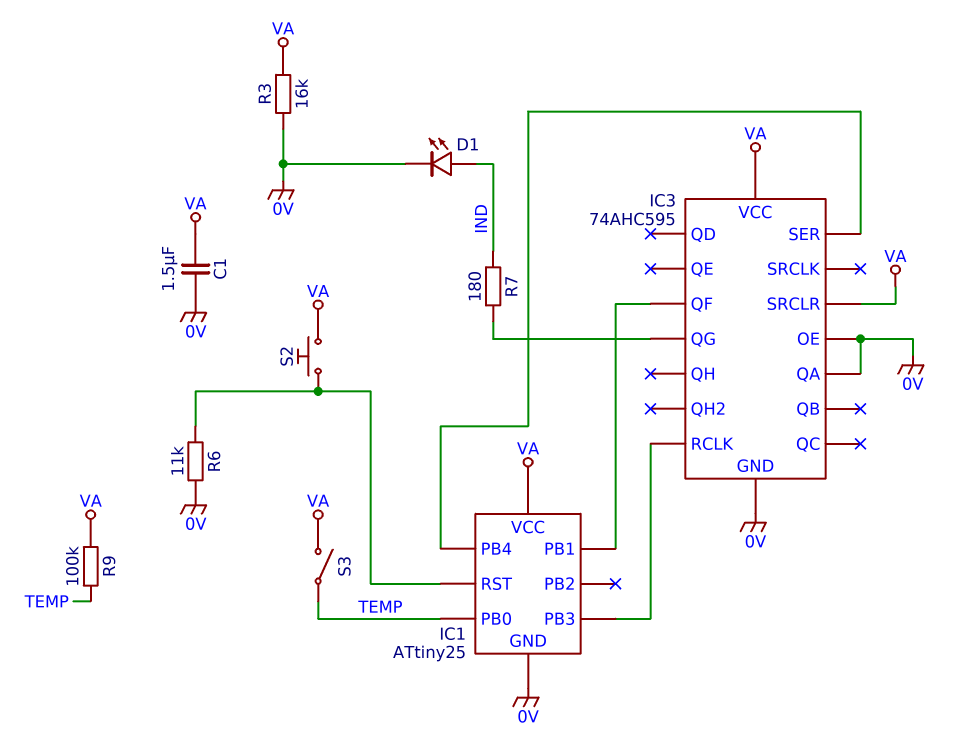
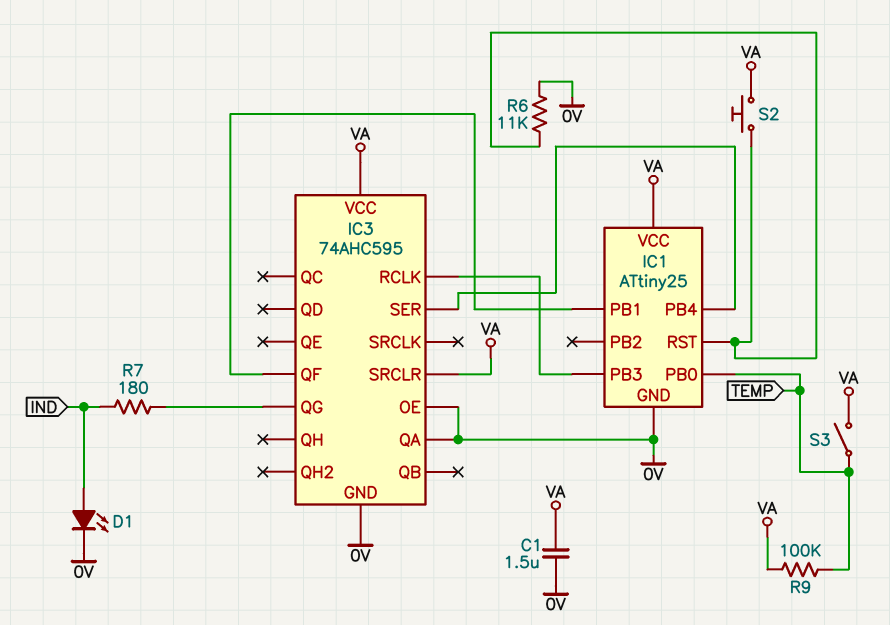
R3: 16k (0V, VA) -> none

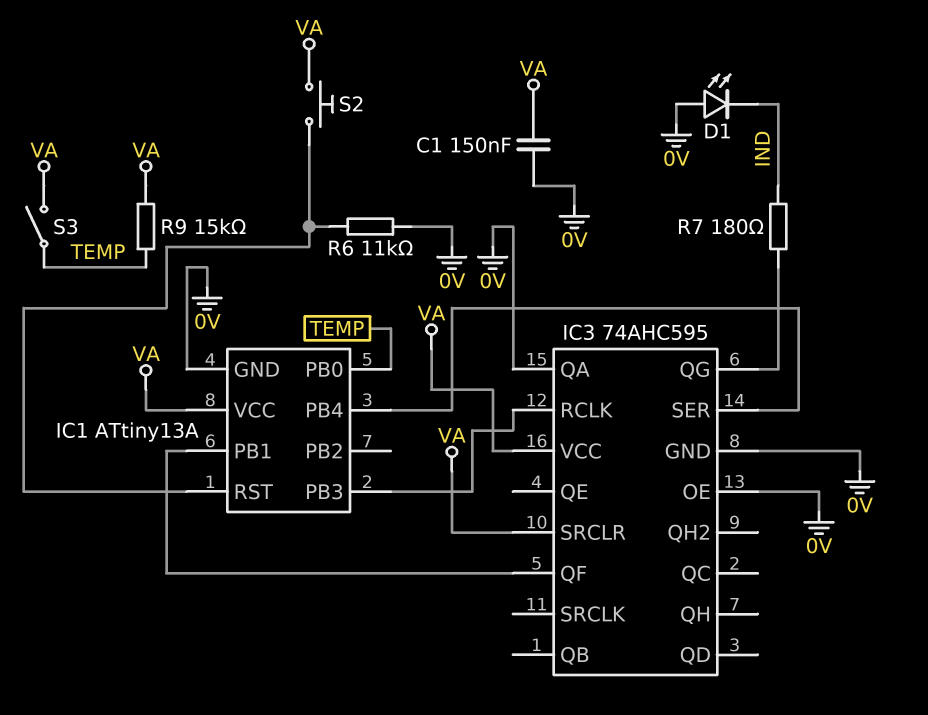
C1: 1.5uF (0V, VA) -> 150nF (0V, VA)
D1: LED (A IND, K 0V) -> LED (A 0V, K IND)
IC1: ATtiny25 -> ATtiny13A
R9: 100k (TEMP, VA) -> 15k (TEMP, VA)

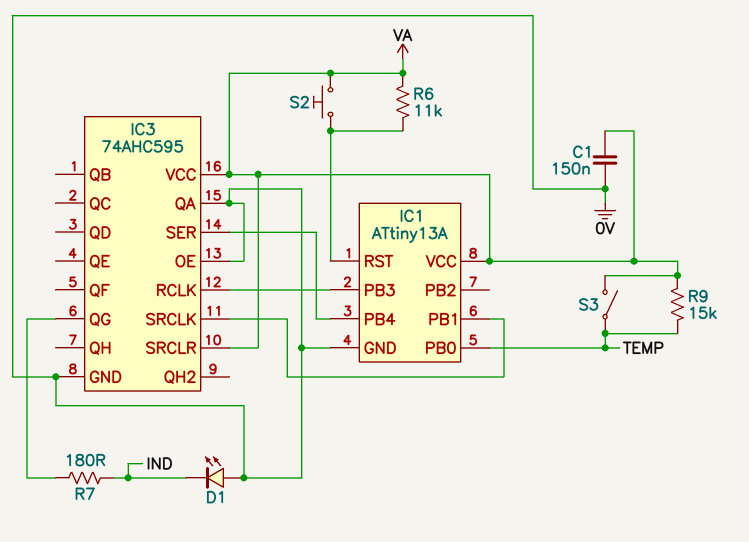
IC3 pin QF: IC1/PB1 -> none
IC3 pin SRCLK: none -> IC1/PB1
R6: 11k (0V, IC1/RST) -> 11k (IC1/RST, VA)

